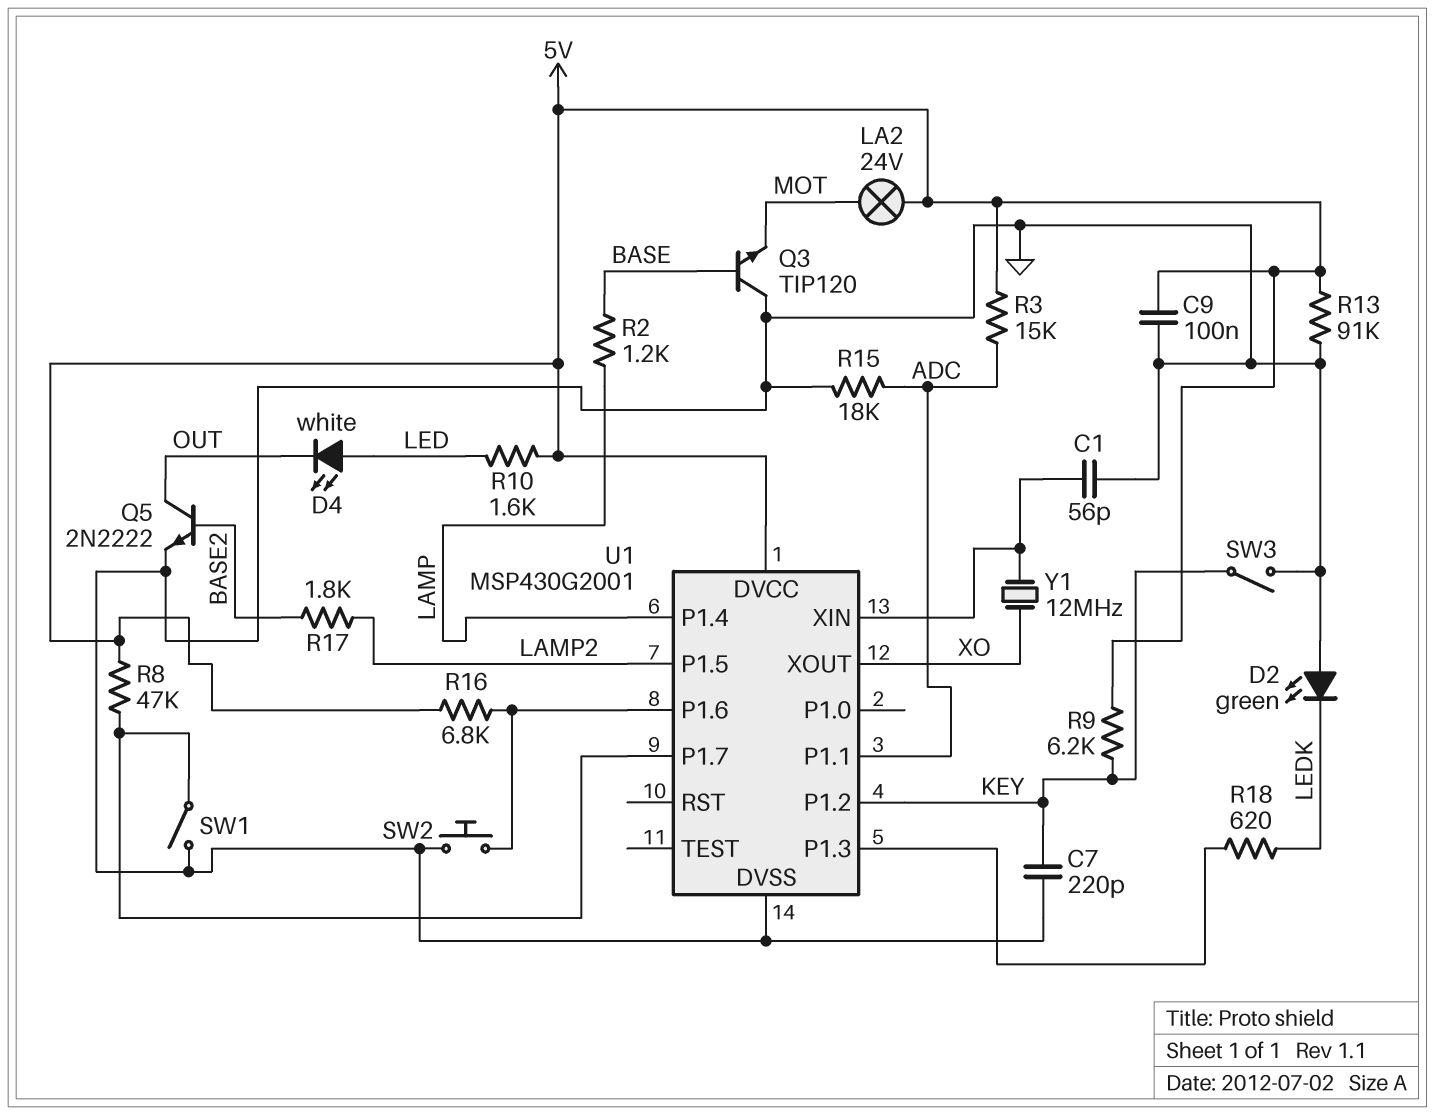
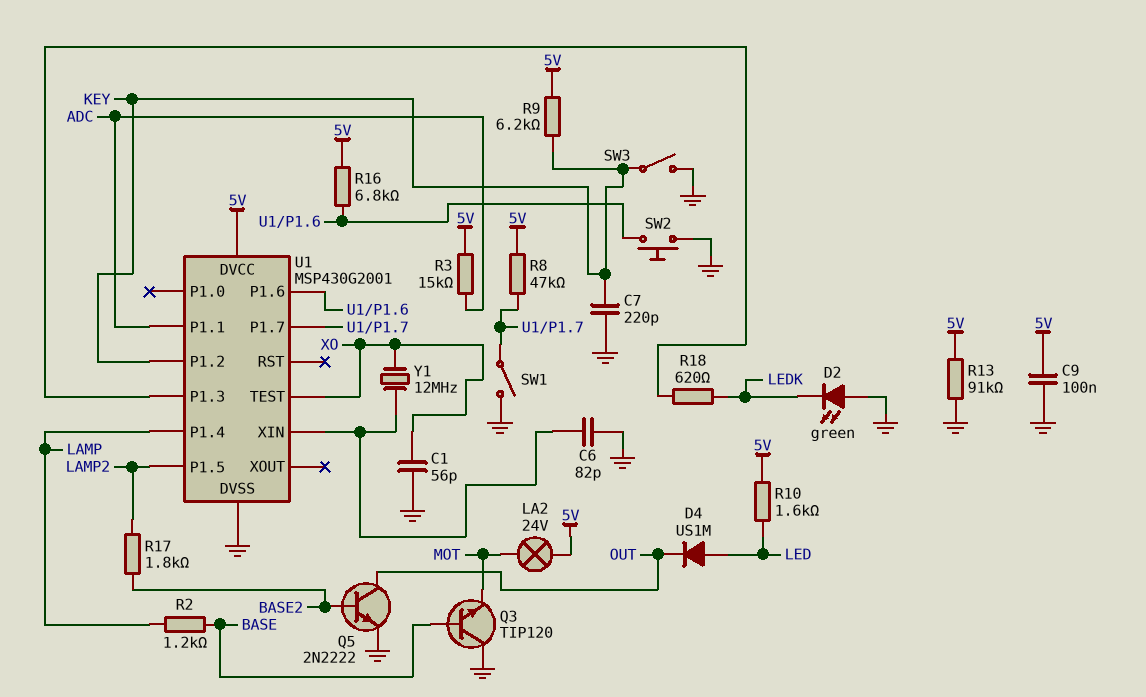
C1: 56pF (GND, U1/XIN) -> 56pF (GND, XO)
C6: none -> 82pF (GND, U1/XIN)
D4: LED white (A LED, K OUT) -> diode US1M (A LED, K OUT)
R15: 18k (ADC, GND) -> none
U1 pin TEST: none -> XO
U1 pin XOUT: XO -> none

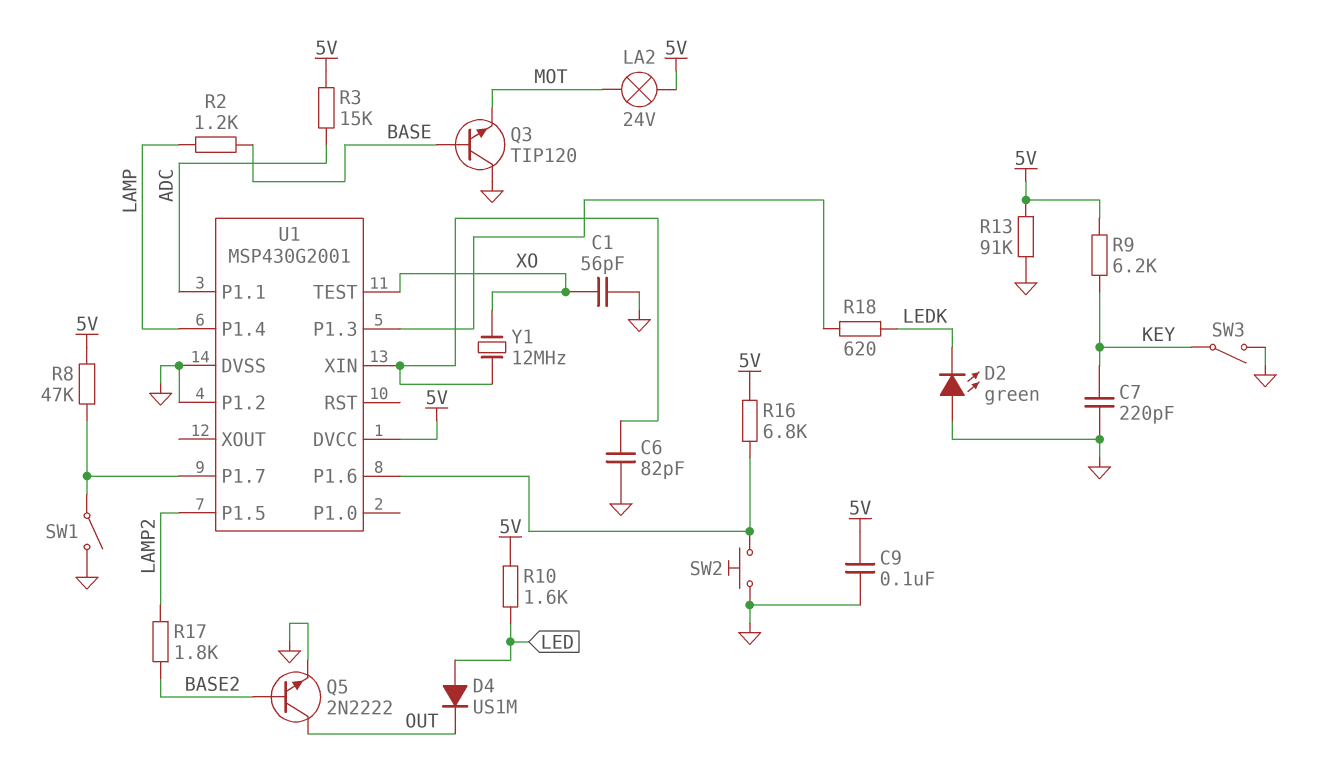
U1 pin P1.2: KEY -> GND

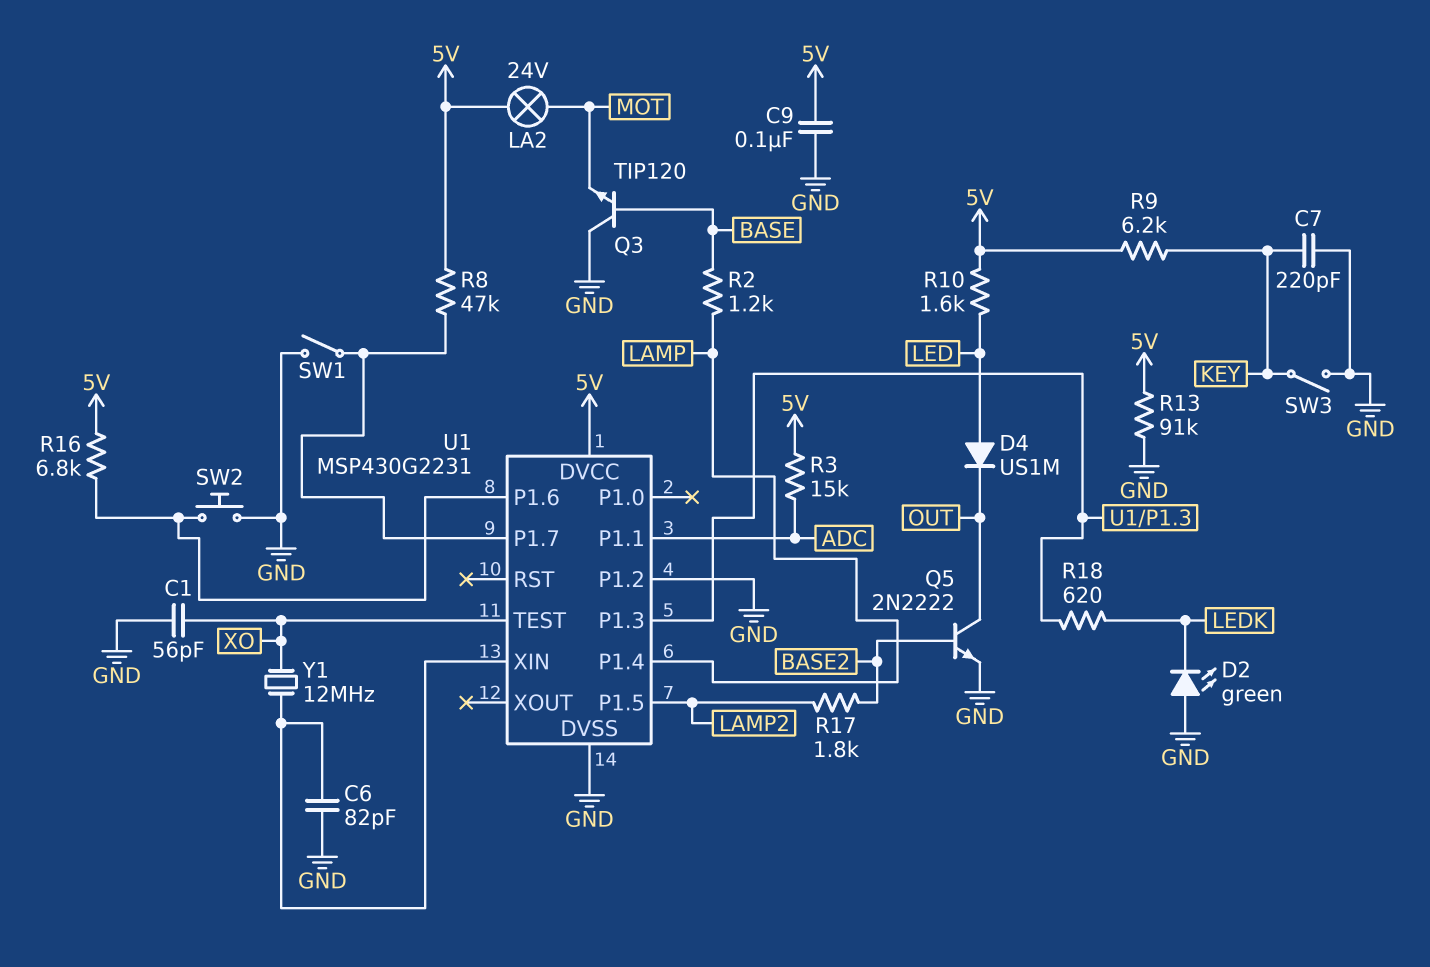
U1: MSP430G2001 -> MSP430G2231

